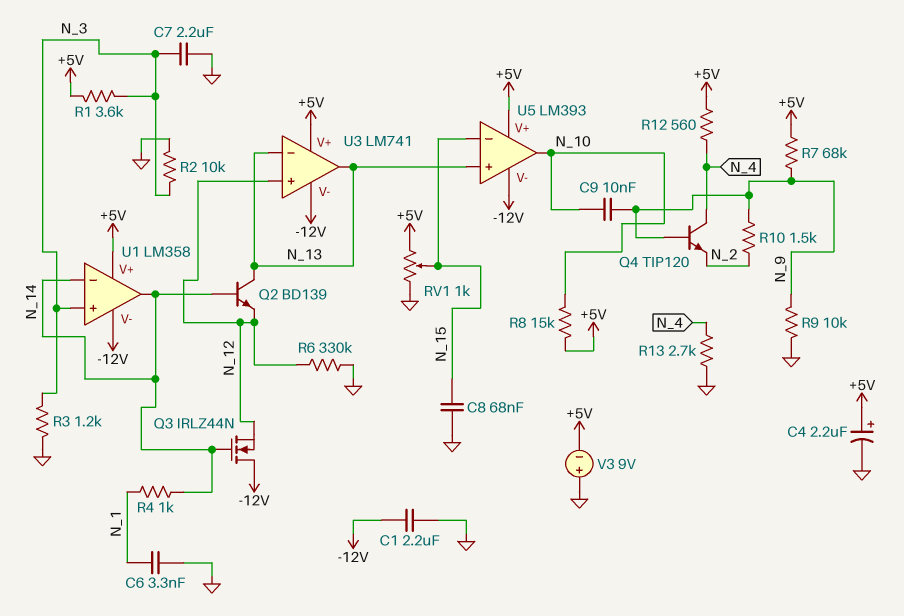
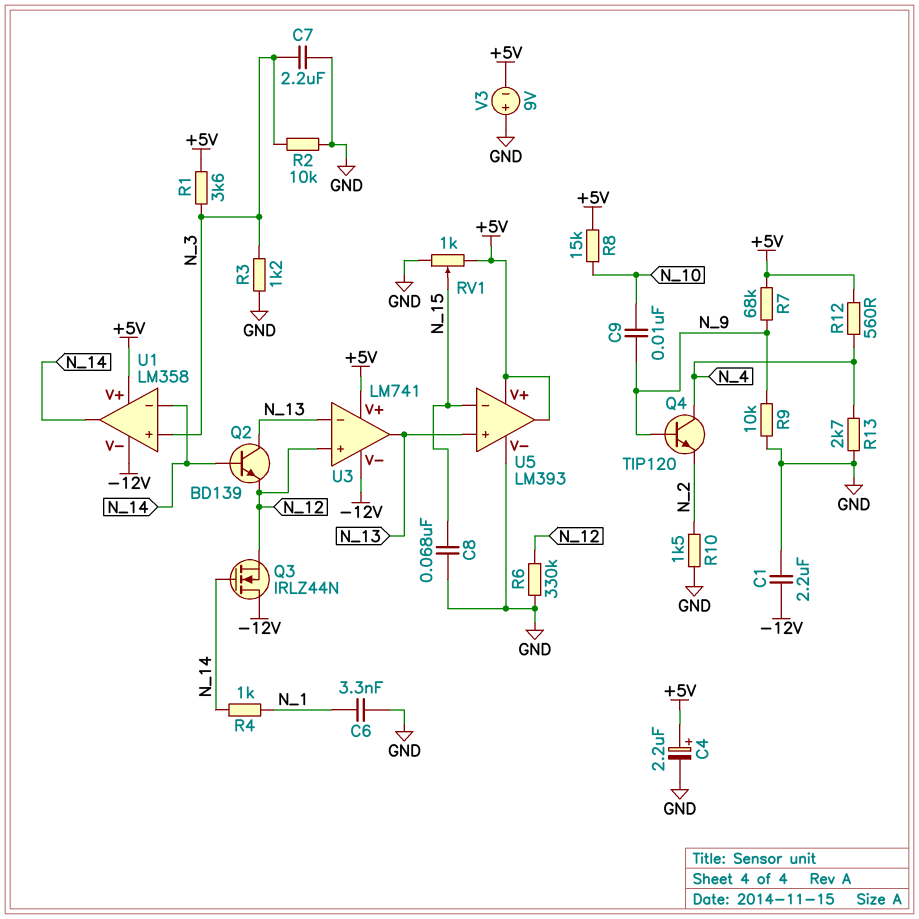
R10: 1.5k (N_2, N_9) -> 1.5k (GND, N_2)
U5 pin V-: -12V -> GND
U5 pin out: N_10 -> +5V

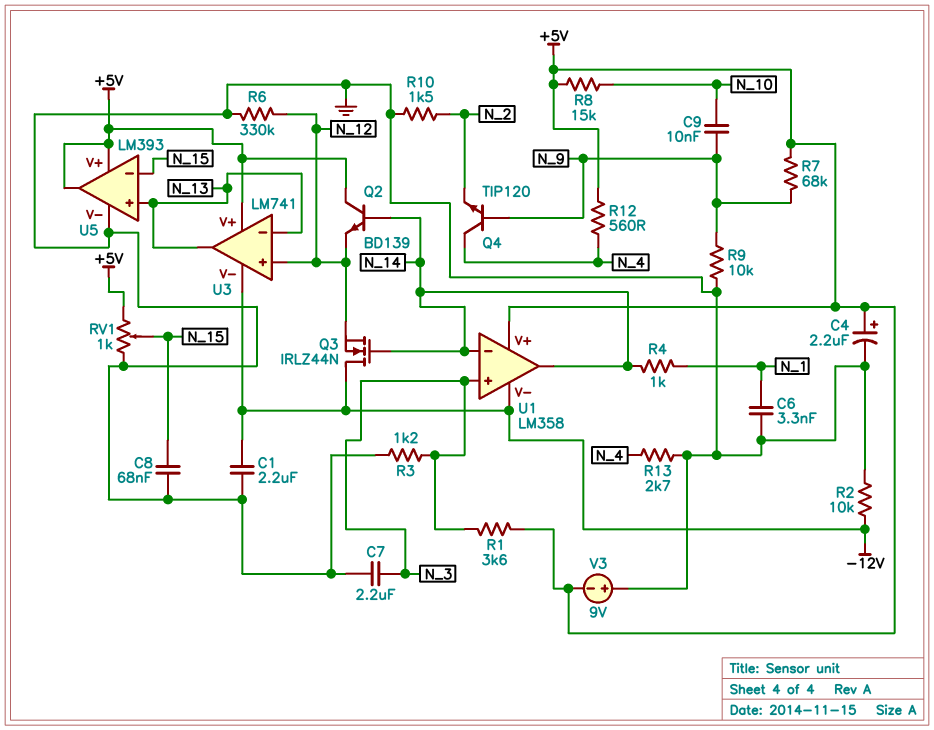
Q2: NPN BD139 (B N_14, C N_13, E N_12) -> NPN BD139 (B N_14, C +5V, E N_12)
R2: 10k (GND, N_3) -> 10k (-12V, GND)

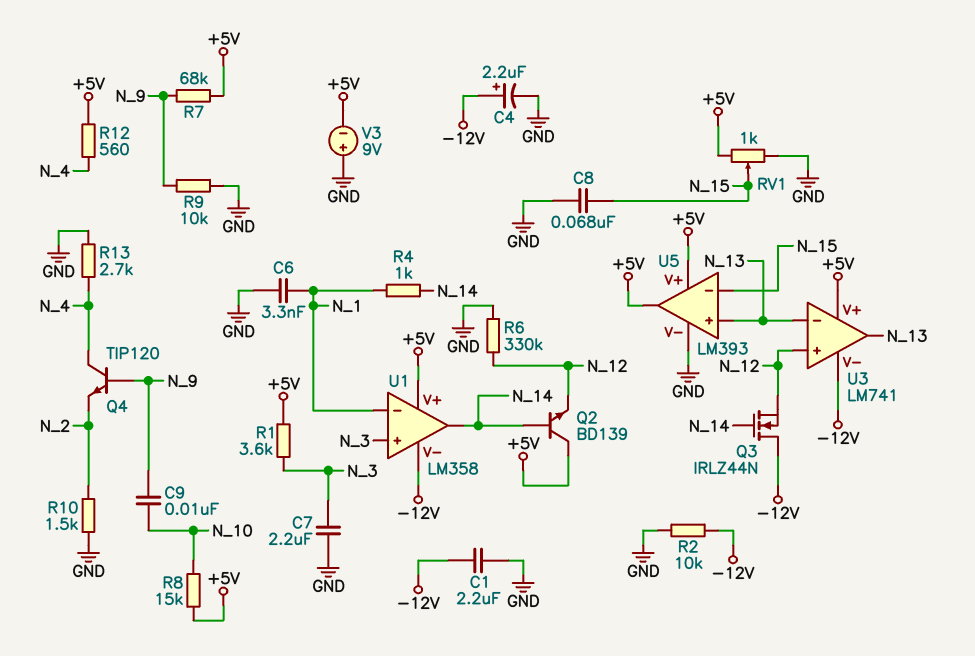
C4: 2.2uF (plus +5V, minus GND) -> 2.2uF (plus -12V, minus GND)
R3: 1.2k (GND, N_3) -> none
U1 pin in-: N_14 -> N_1

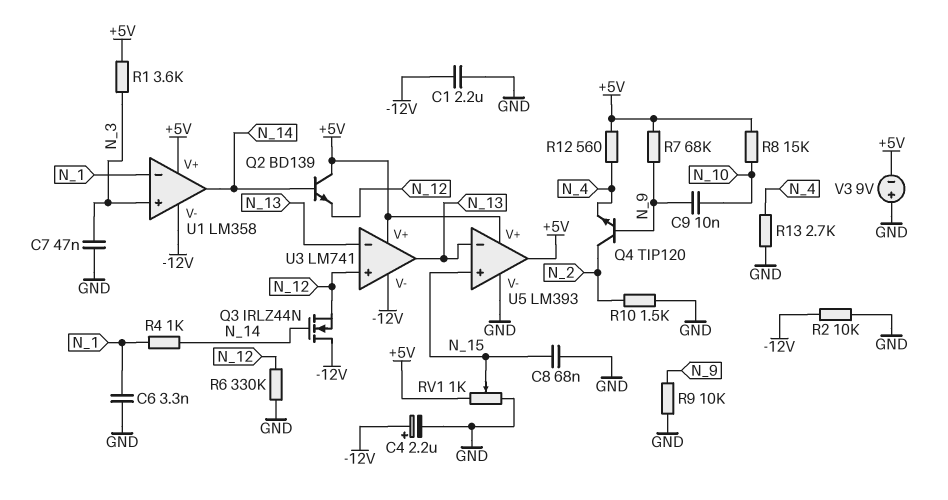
C7: 2.2uF (GND, N_3) -> 47nF (GND, N_3)
Q4: NPN TIP120 (B N_9, C N_4, E N_2) -> NPN TIP120 (B N_9, C N_2, E N_4)
U5 pin in+: N_13 -> N_15
U5 pin in-: N_15 -> N_13

